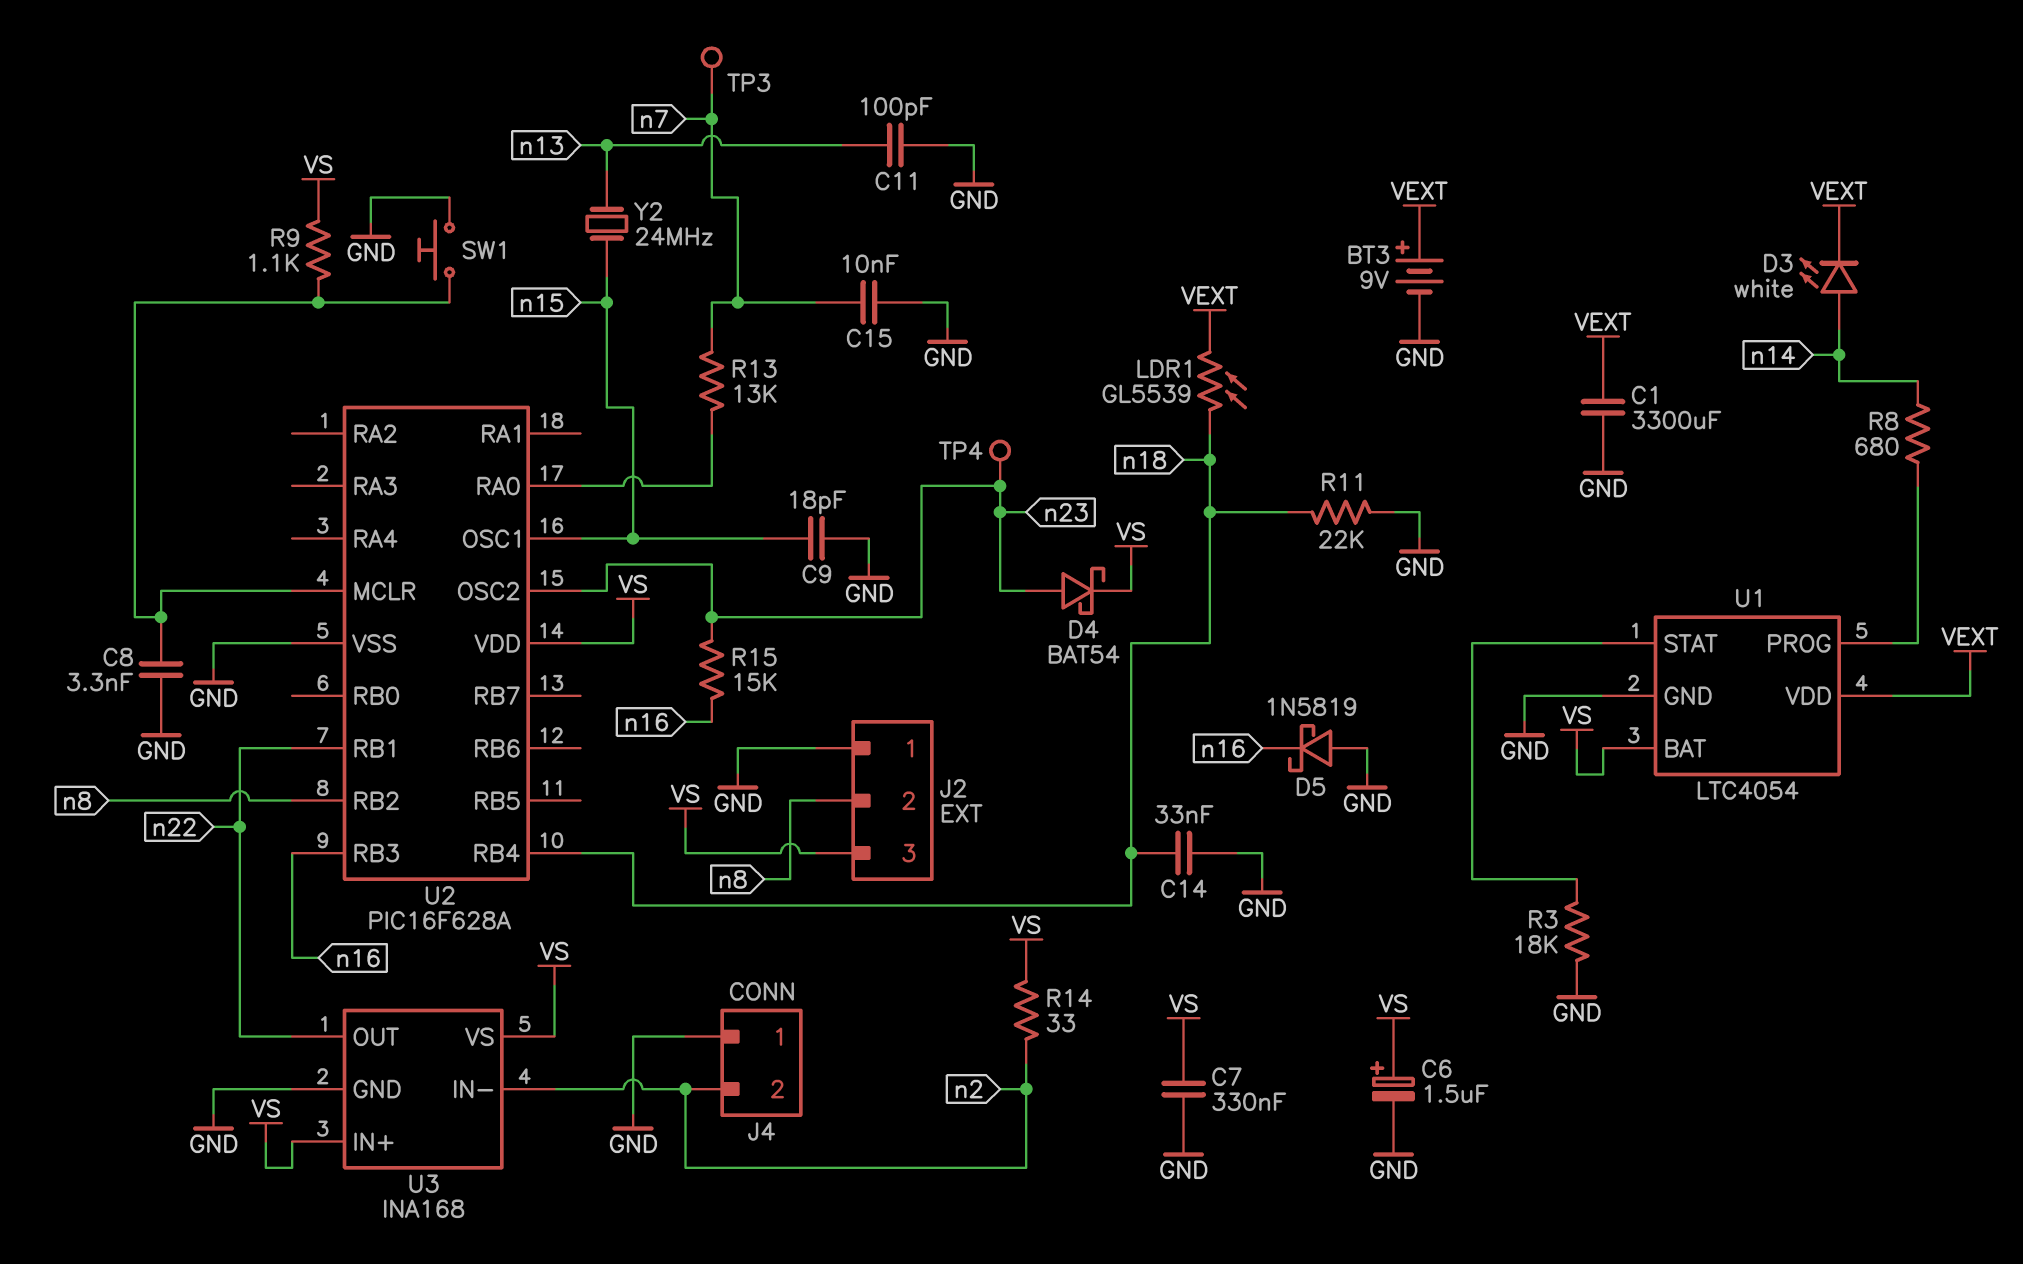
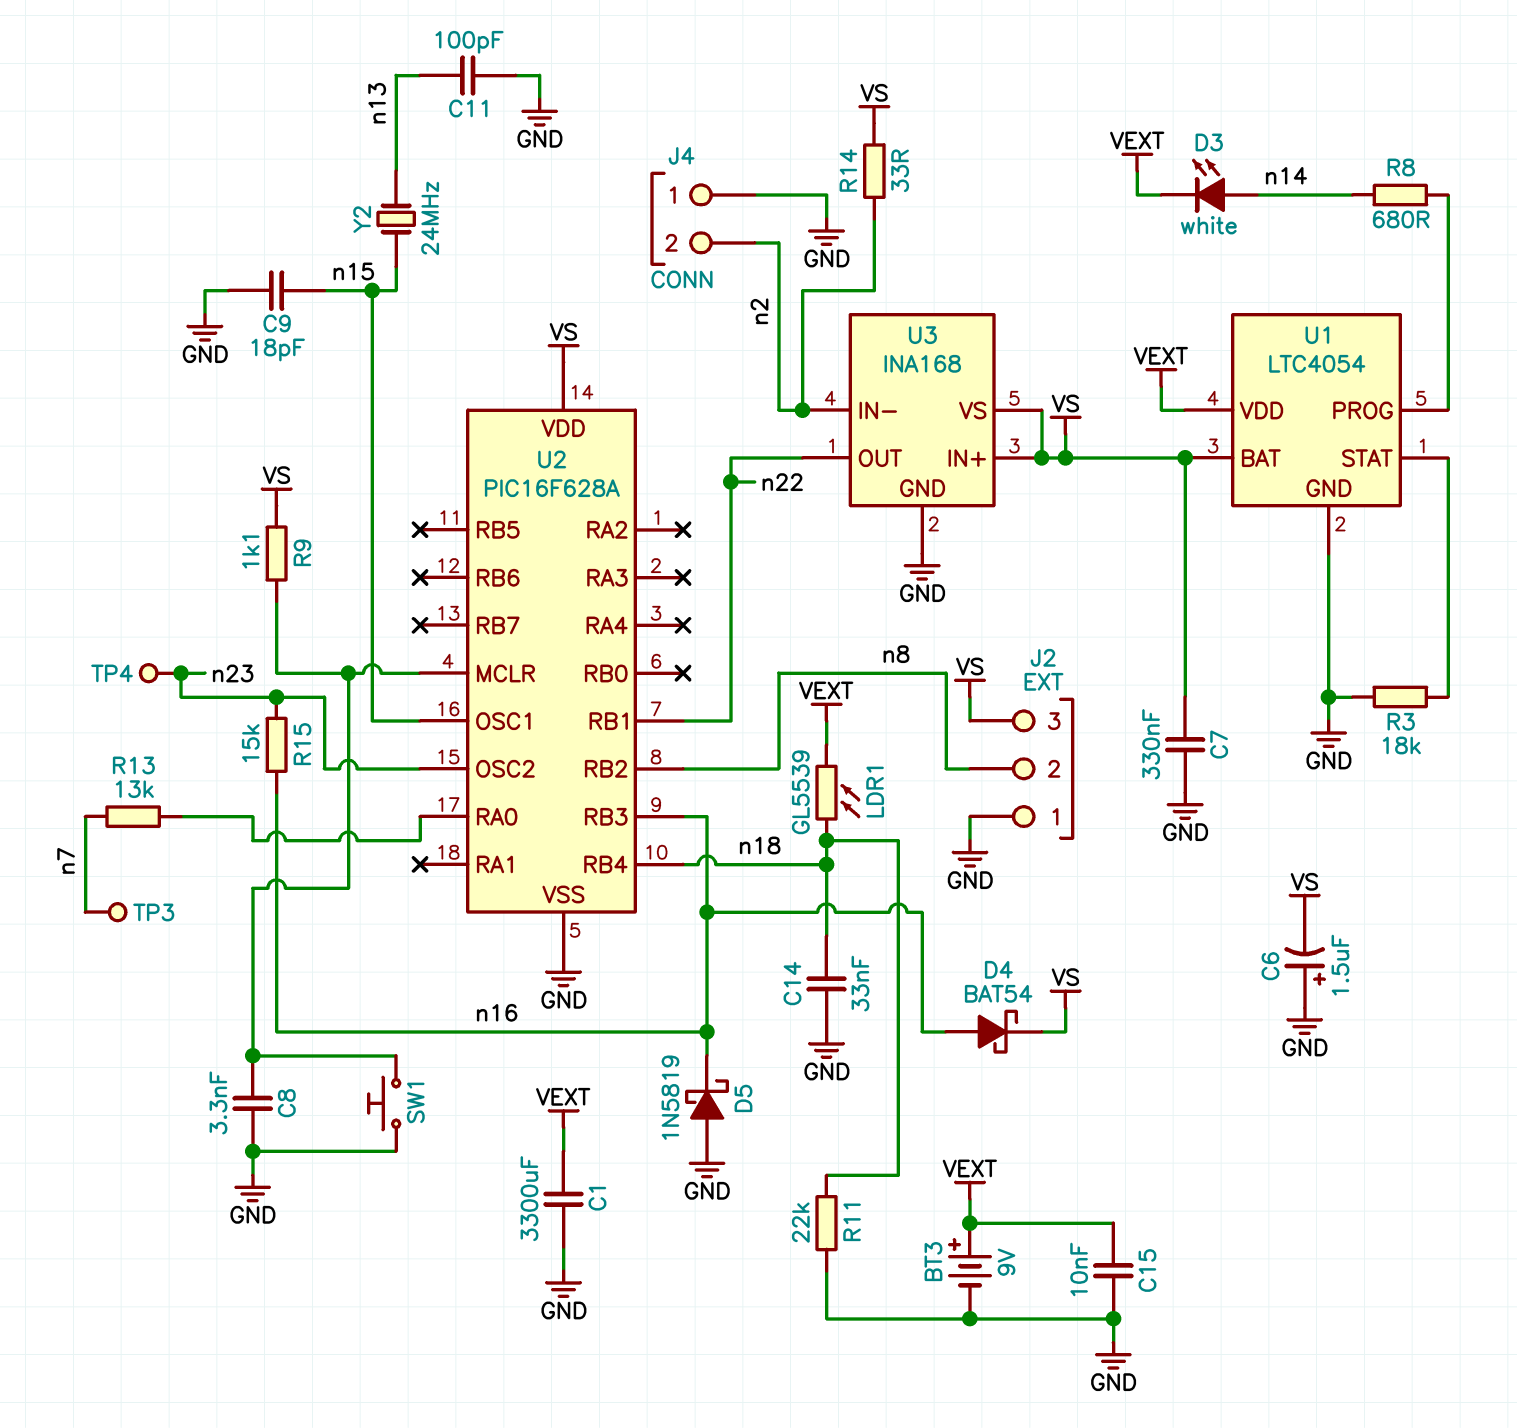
C6: 1.5uF (plus VS, minus GND) -> 1.5uF (plus GND, minus VS)
C15: 10nF (GND, n7) -> 10nF (GND, VEXT)
D4: schottky BAT54 (A n23, K VS) -> schottky BAT54 (A n16, K VS)

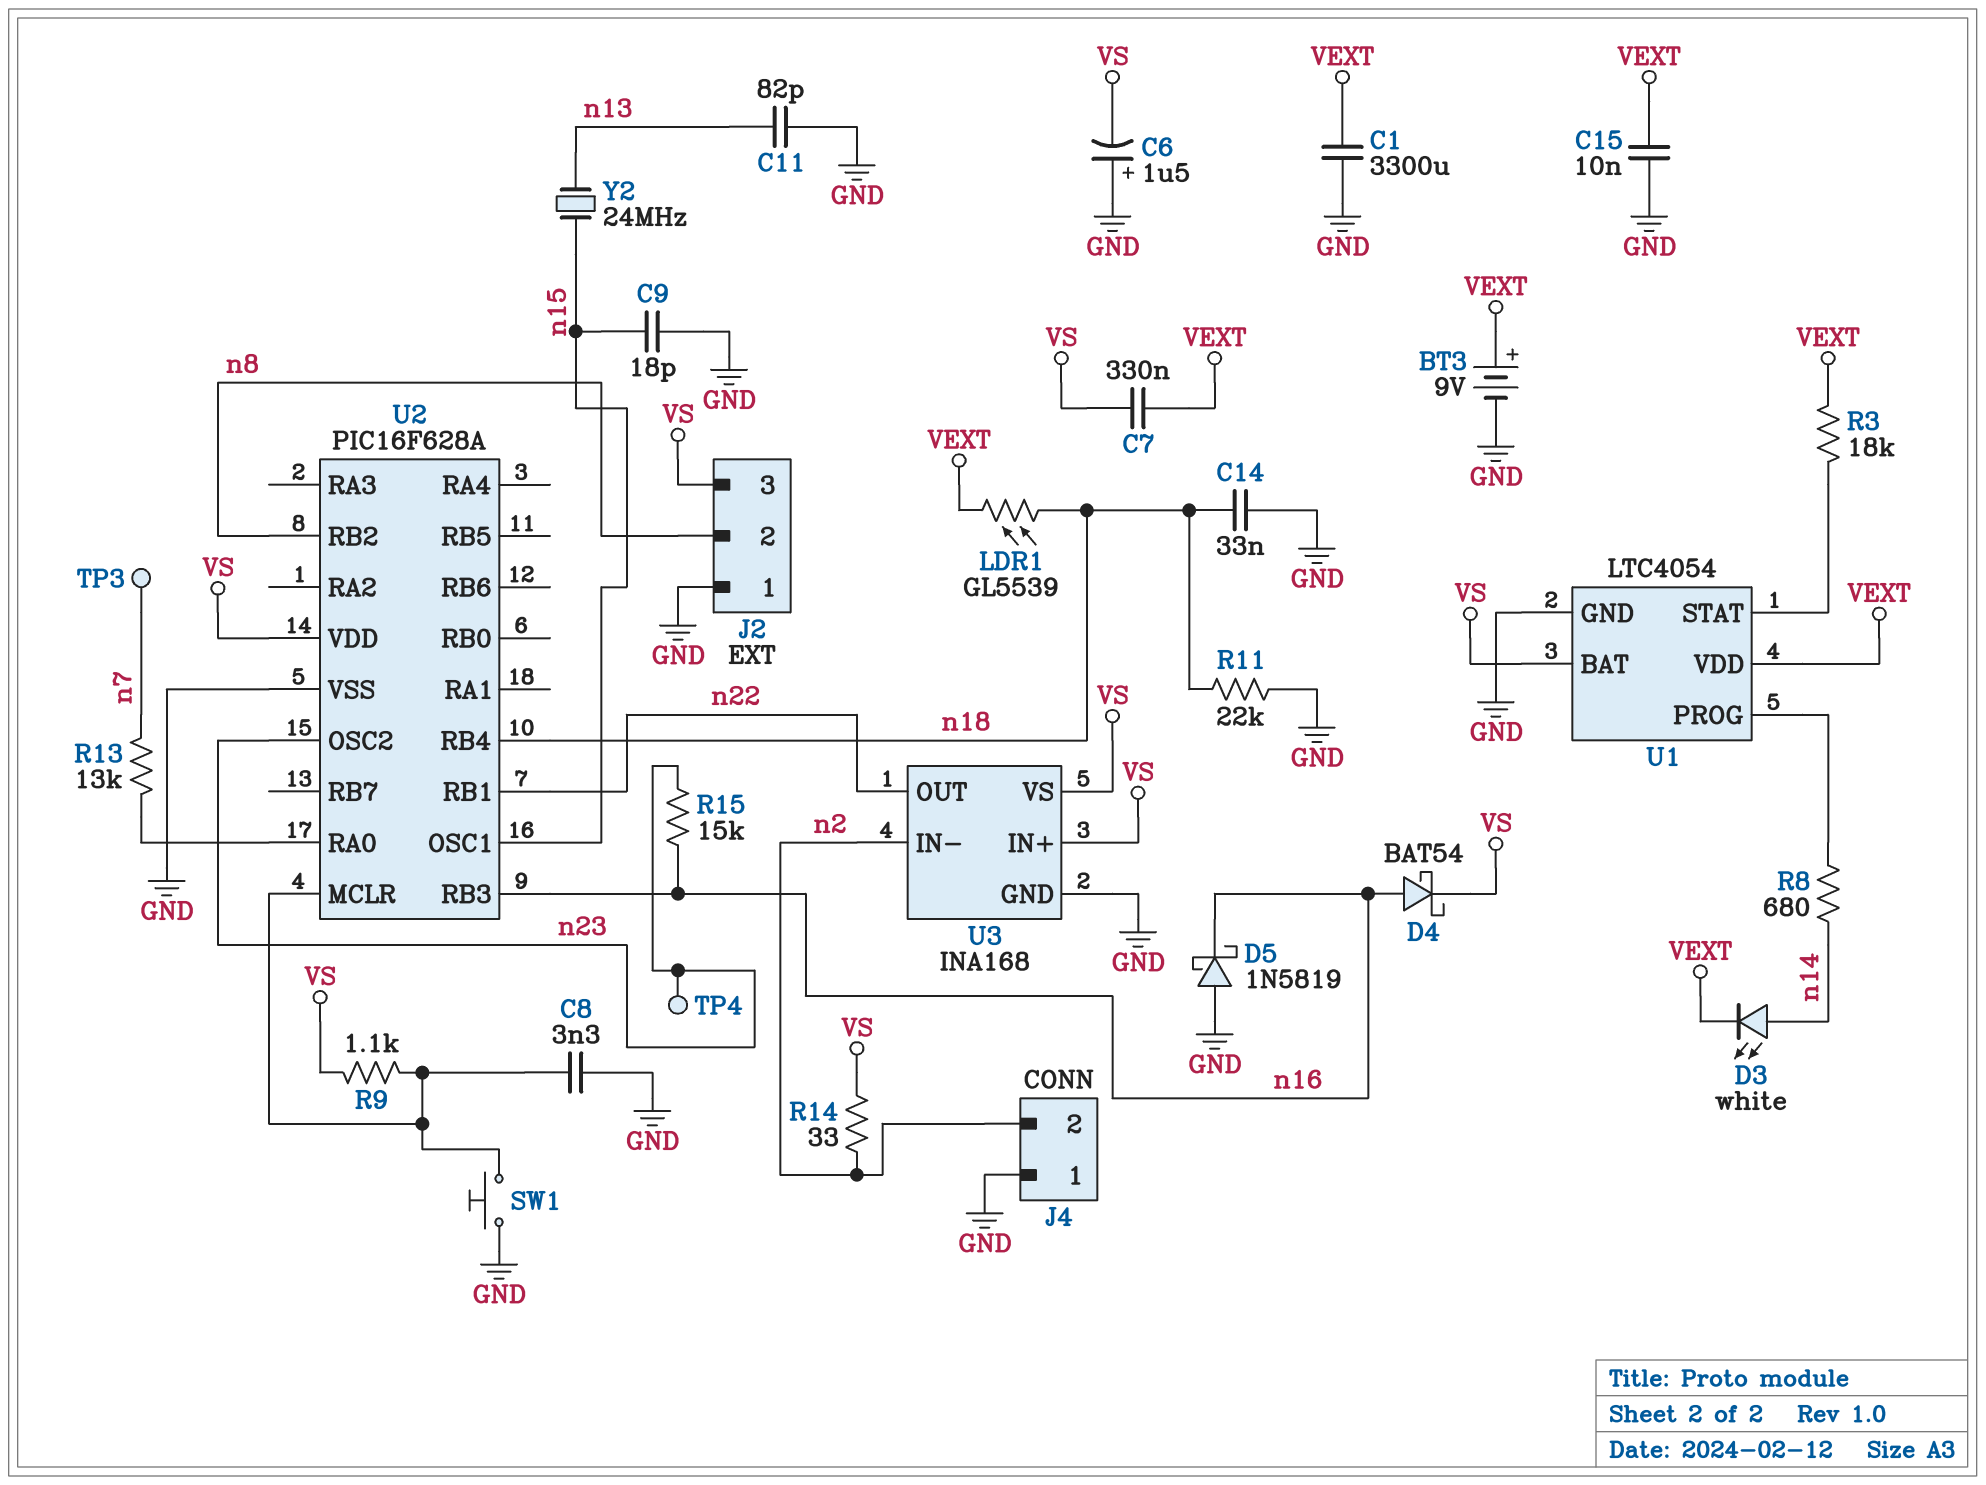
C7: 330nF (GND, VS) -> 330nF (VEXT, VS)
C11: 100pF (GND, n13) -> 82pF (GND, n13)
R3: 18k (GND, U1/STAT) -> 18k (U1/STAT, VEXT)

